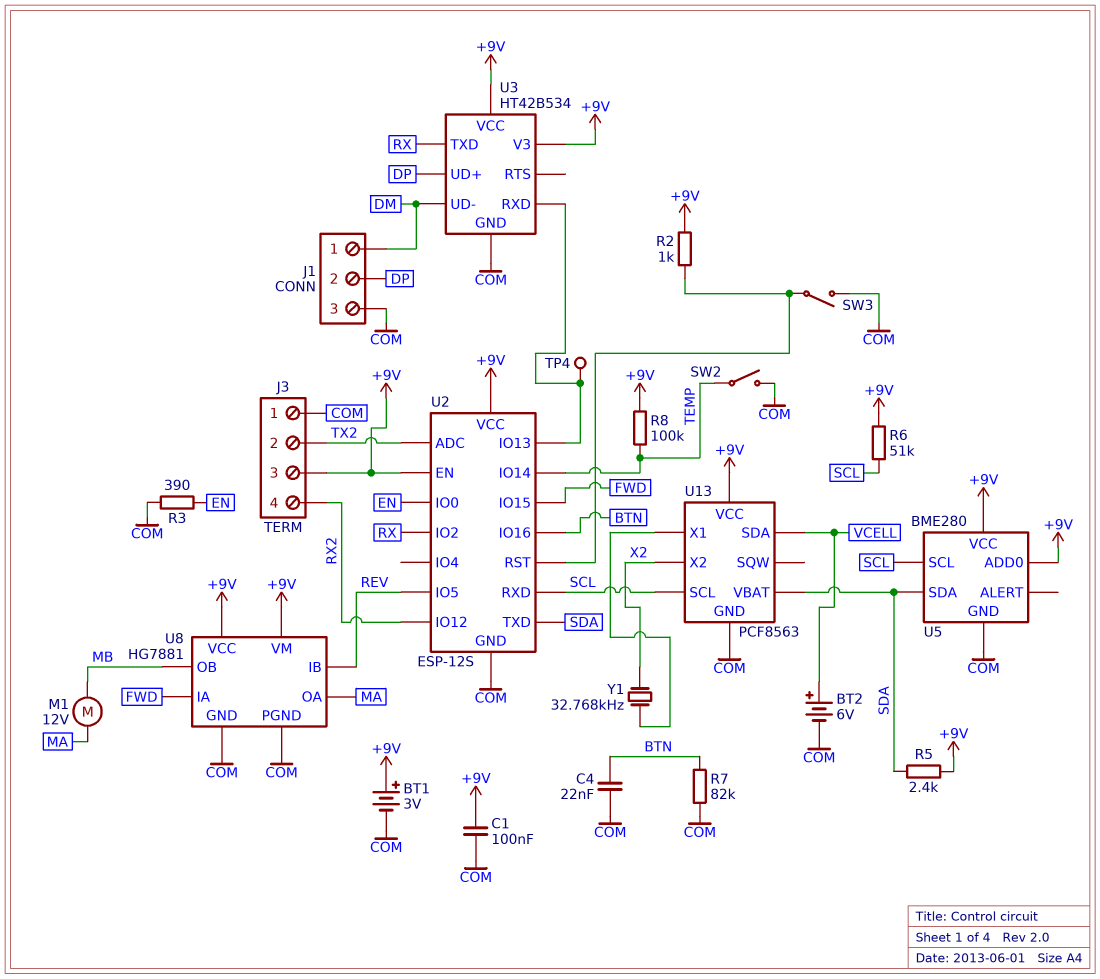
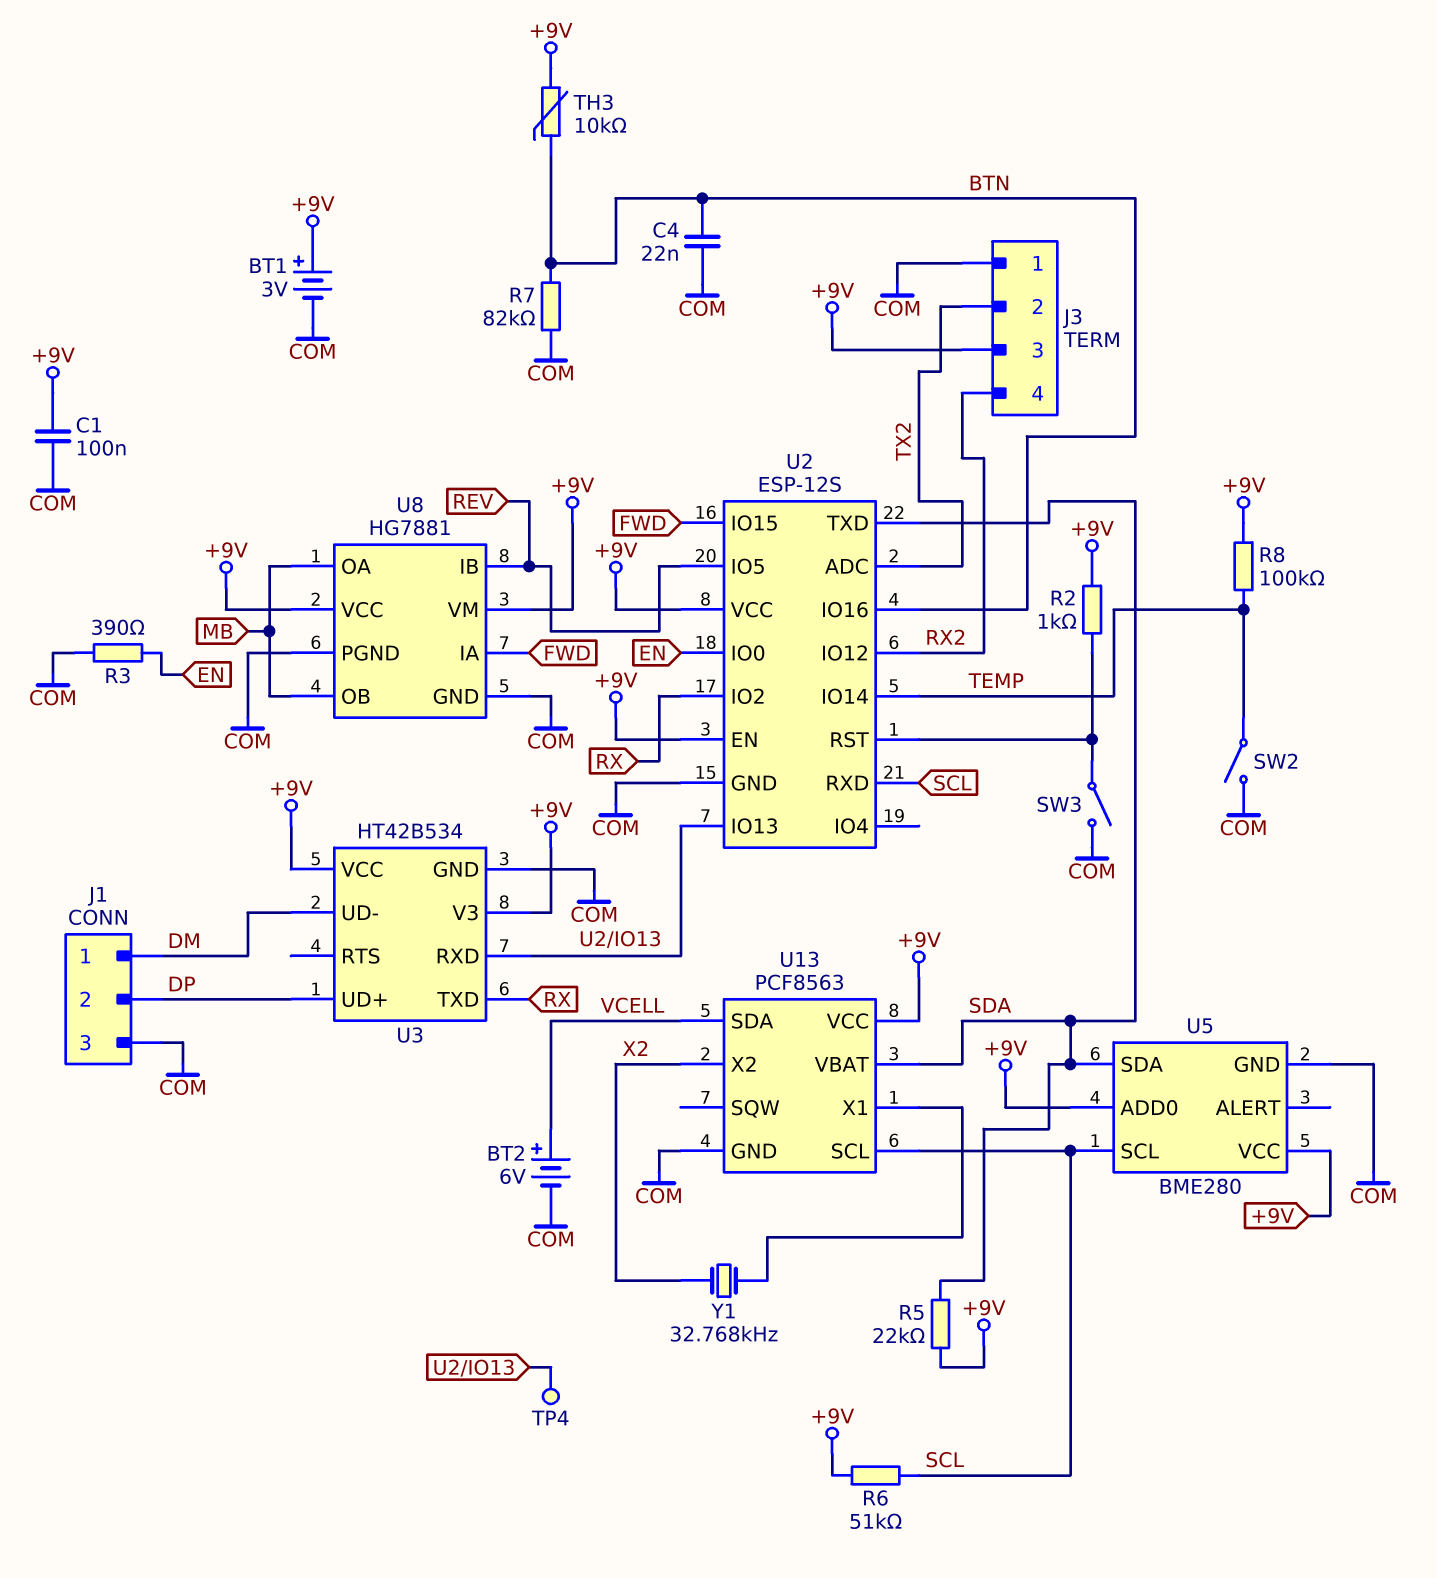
M1: motor 12V (MA, MB) -> none
R5: 2.4k (+9V, SDA) -> 22k (+9V, SDA)
TH3: none -> 10k (+9V, BTN)
U8 pin OA: MA -> MB

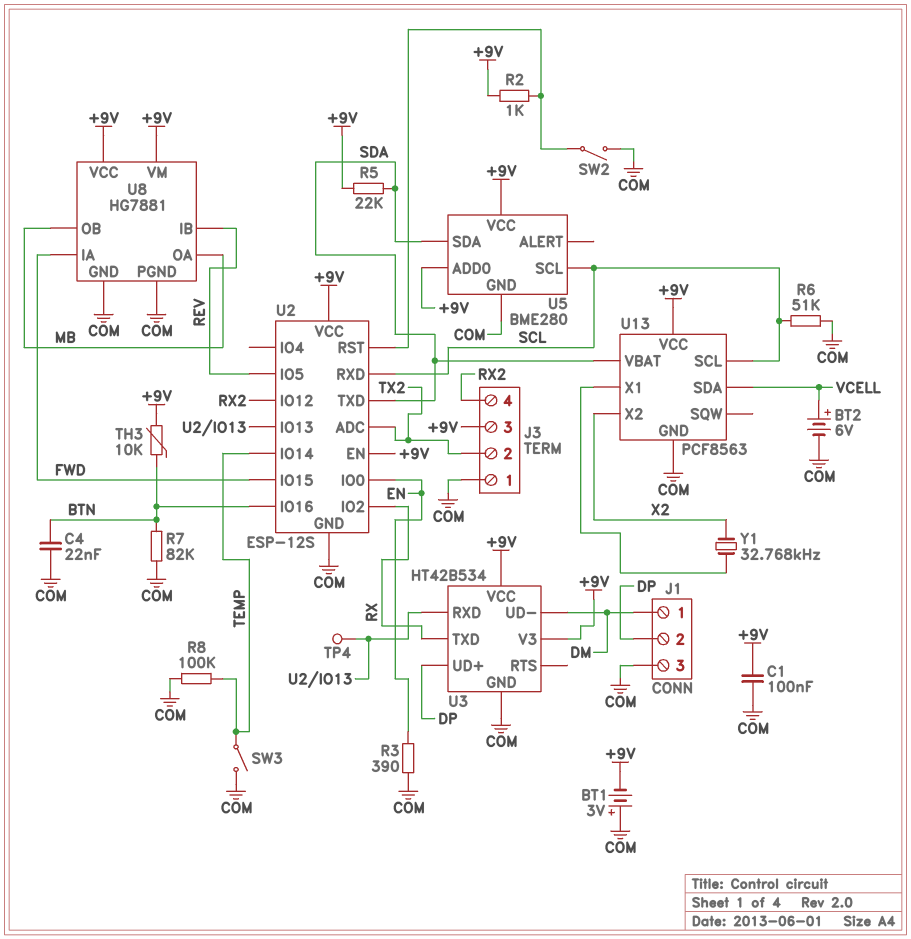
BT1: 3V (plus +9V, minus COM) -> 3V (plus COM, minus +9V)
R6: 51k (+9V, SCL) -> 51k (COM, SCL)
R8: 100k (+9V, TEMP) -> 100k (COM, TEMP)
SW2: switch (COM, TEMP) -> switch (COM, U2/RST)
SW3: switch (COM, U2/RST) -> switch (COM, TEMP)

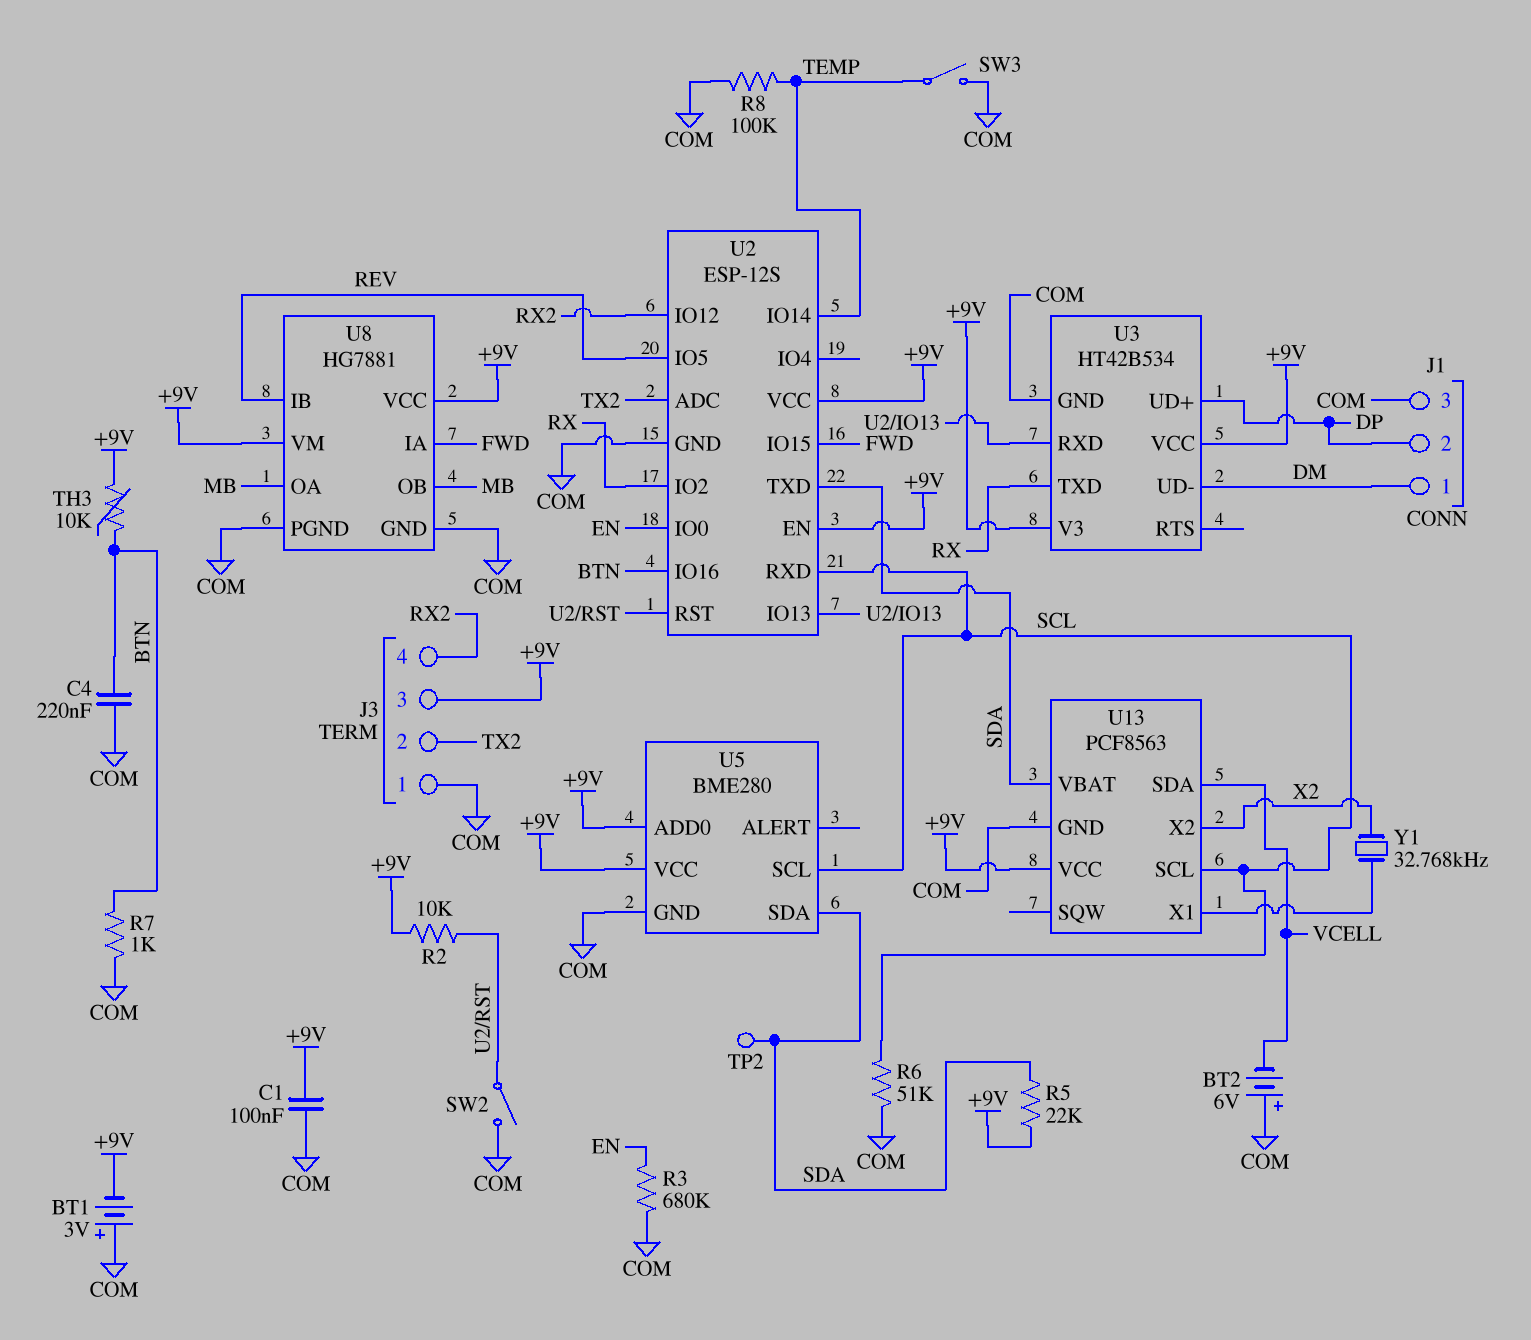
BT2: 6V (plus VCELL, minus COM) -> 6V (plus COM, minus VCELL)
C4: 22nF (BTN, COM) -> 220nF (BTN, COM)
R2: 1k (+9V, U2/RST) -> 10k (+9V, U2/RST)
R3: 390 (COM, EN) -> 680k (COM, EN)
R7: 82k (BTN, COM) -> 1k (BTN, COM)
TP2: none -> test point (SDA)
TP4: test point (U2/IO13) -> none

